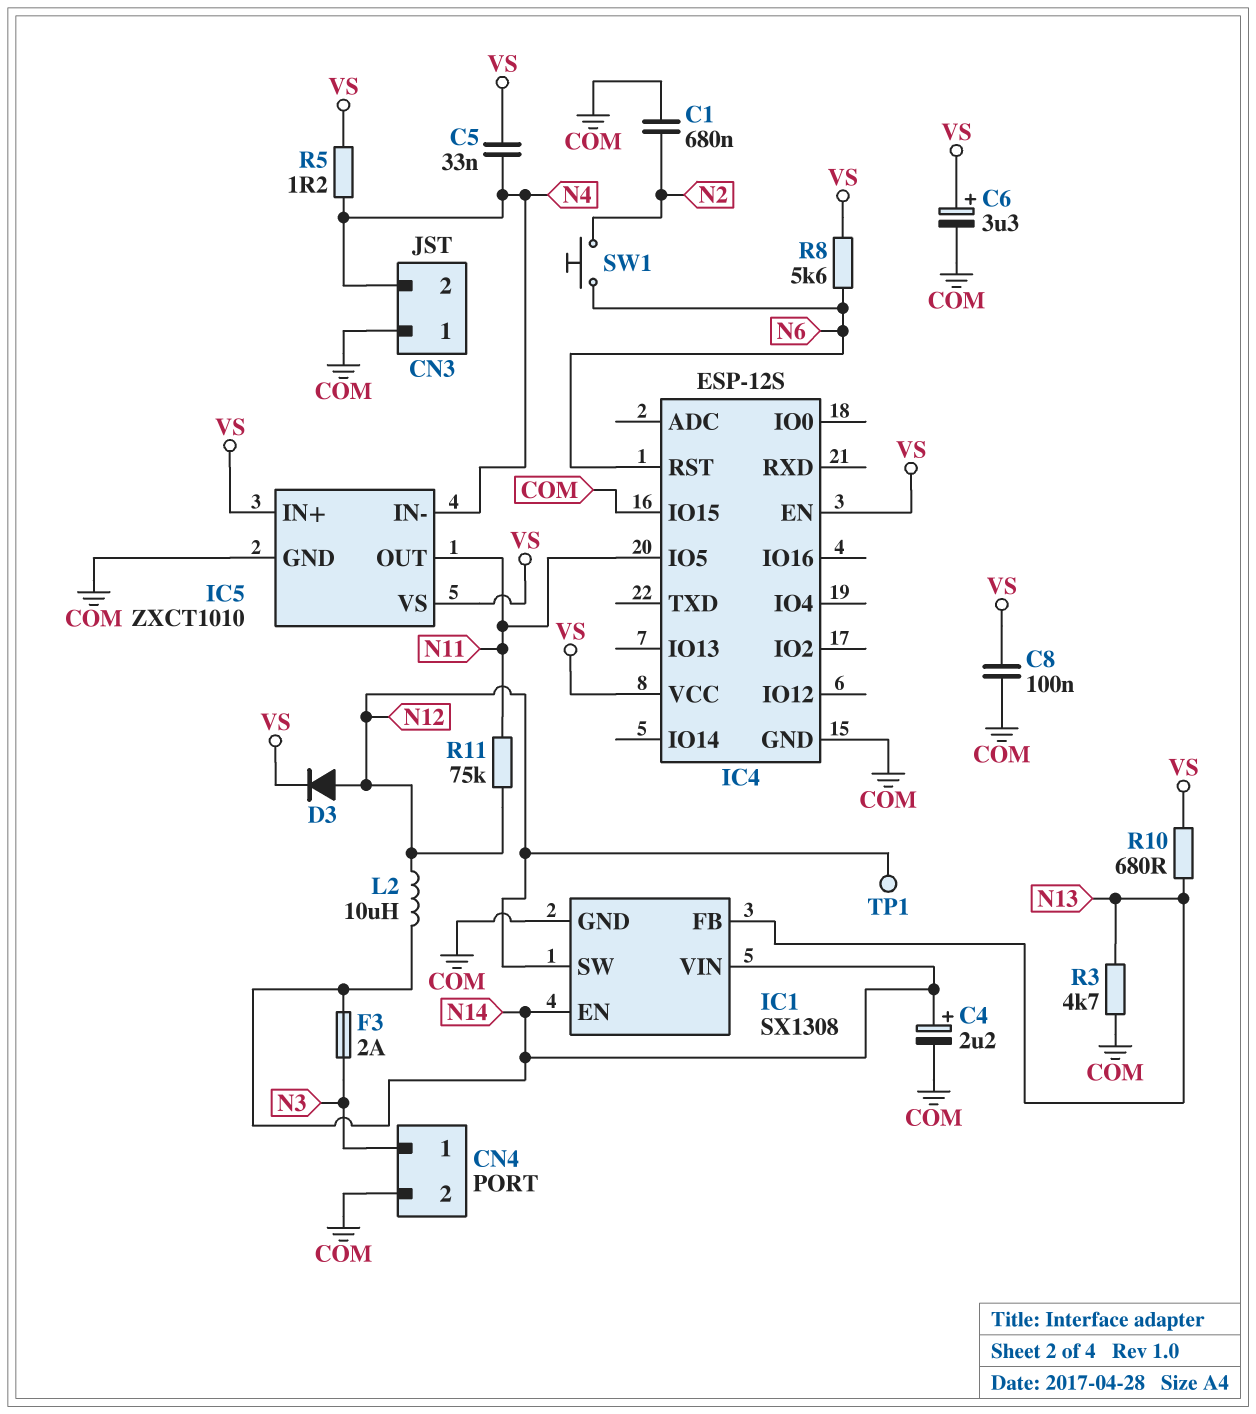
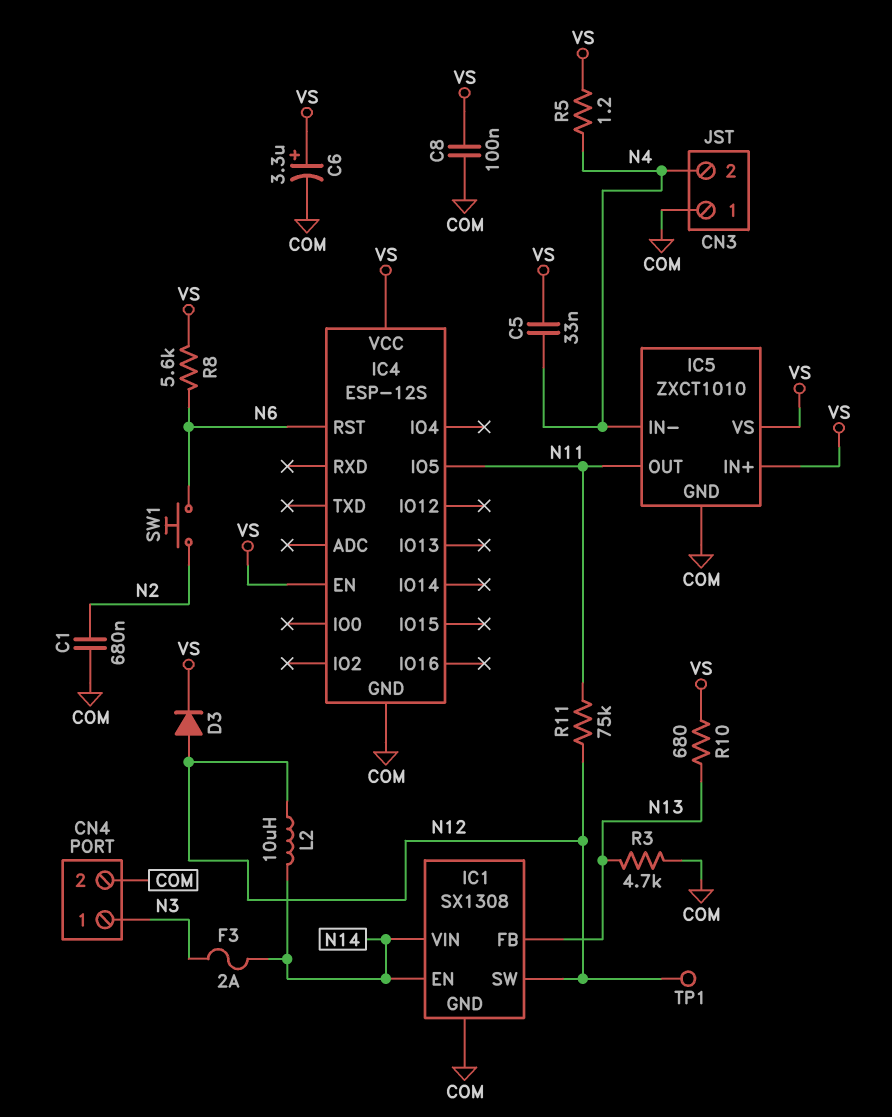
C4: 2.2uF (plus N14, minus COM) -> none
IC4 pin IO15: COM -> none

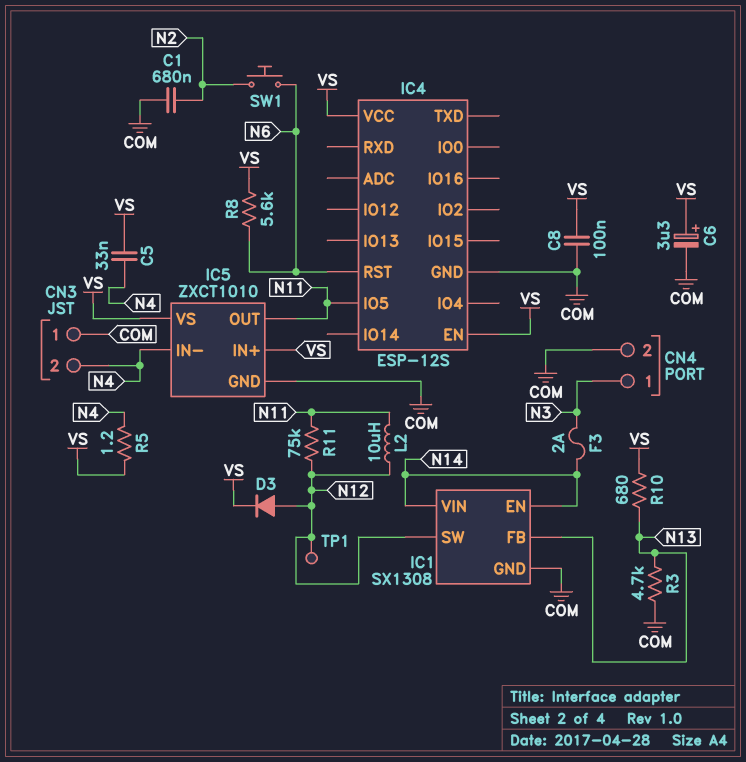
L2: 10uH (N12, N14) -> 10uH (N11, N12)

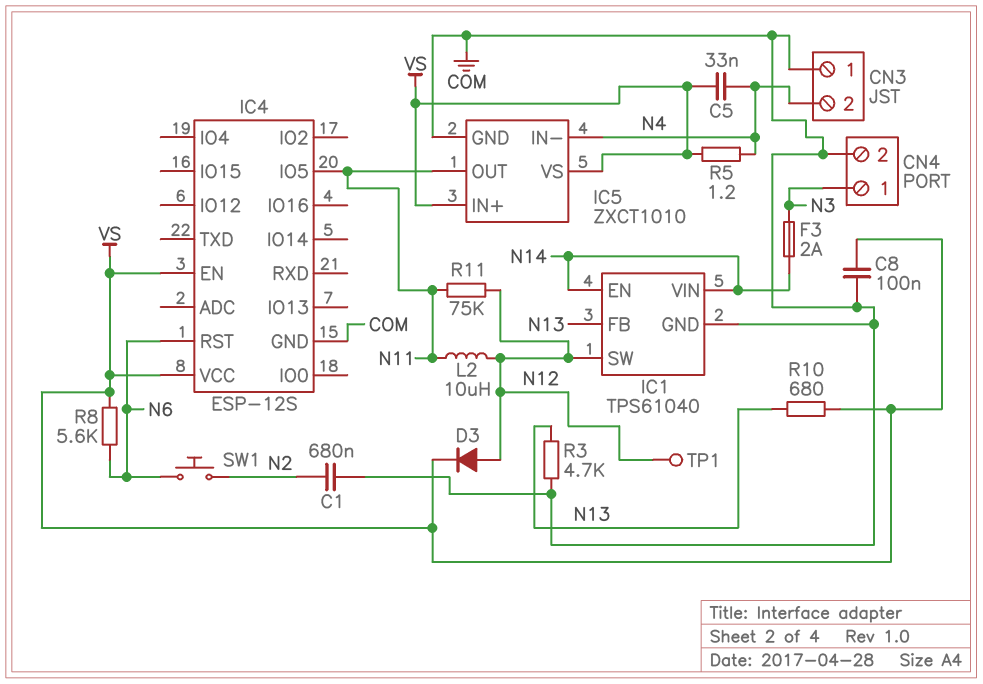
C6: 3.3uF (plus VS, minus COM) -> none
IC1: SX1308 -> TPS61040

